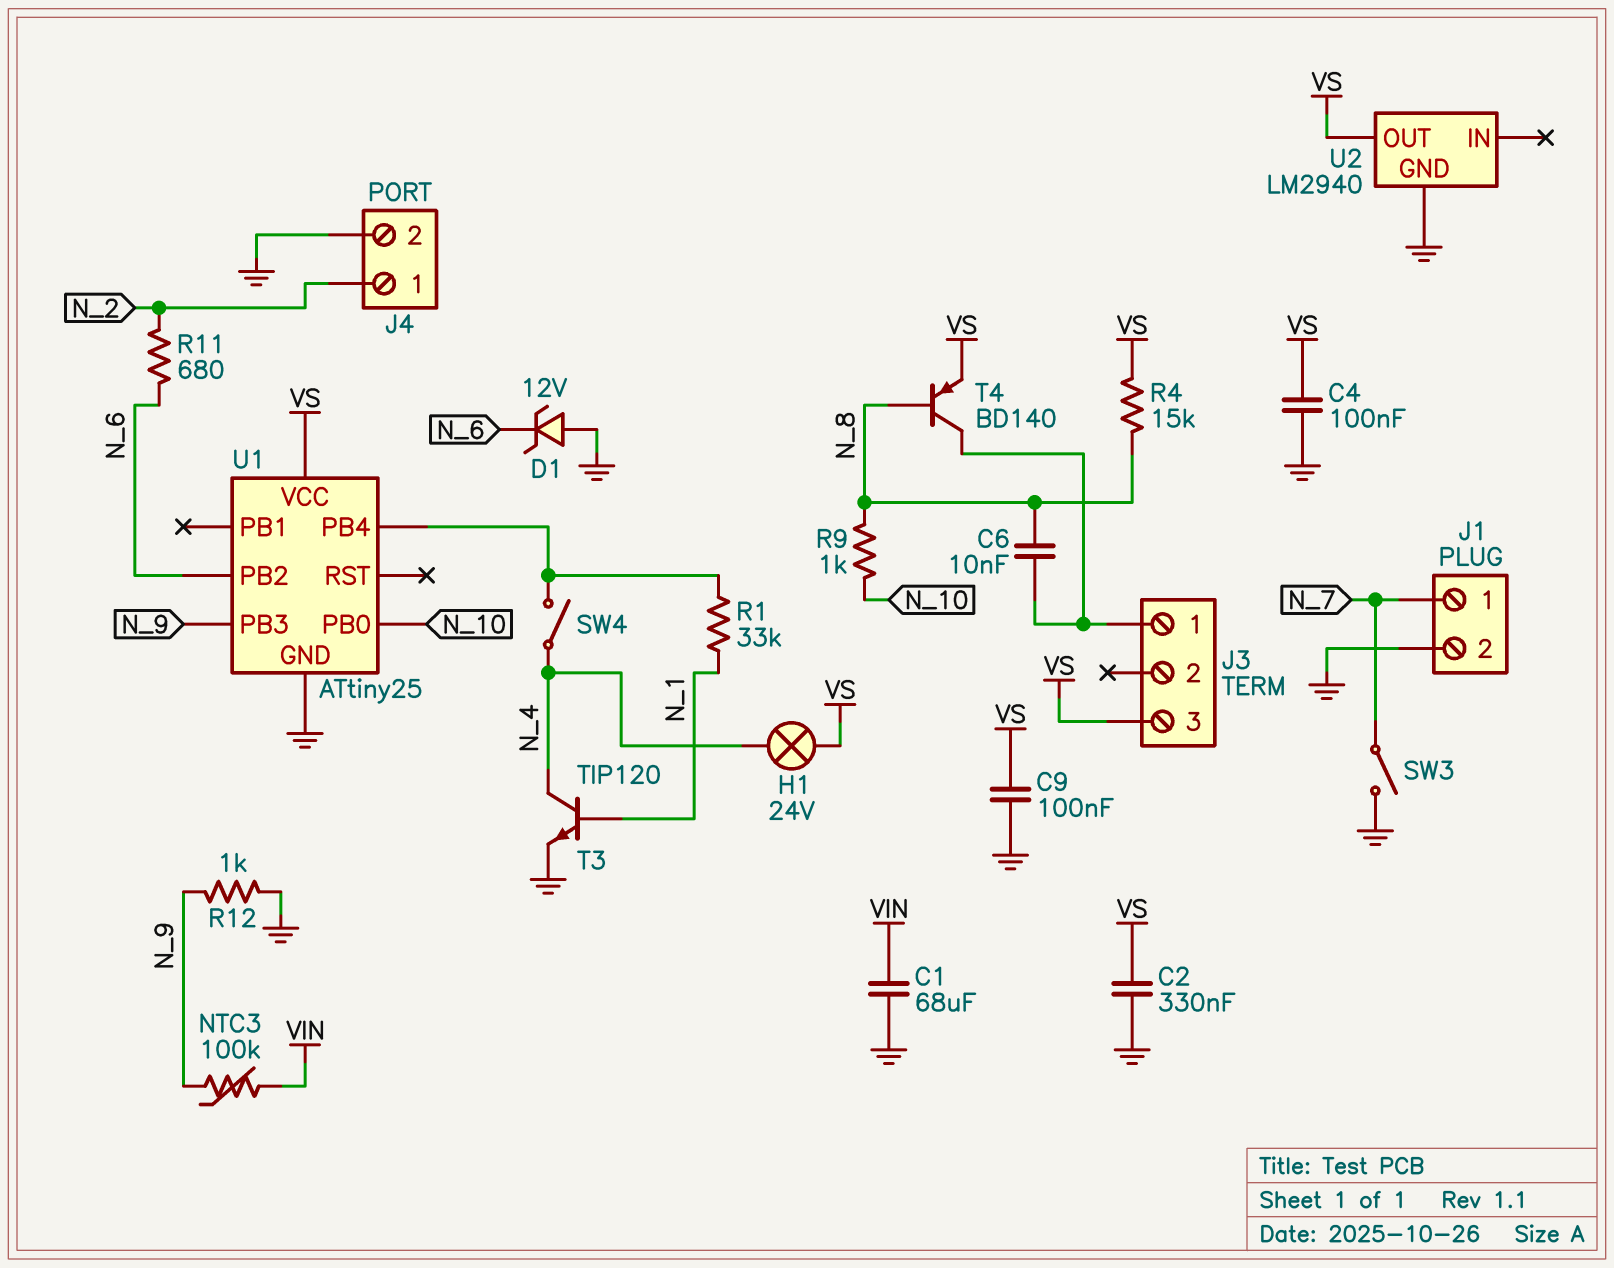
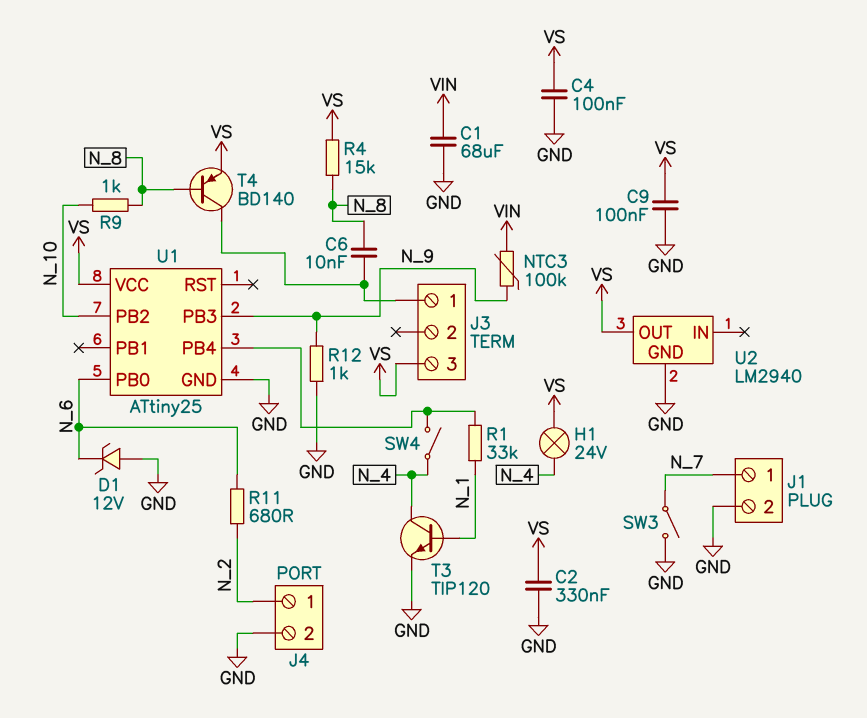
U1 pin PB0: N_10 -> N_6
U1 pin PB2: N_6 -> N_10

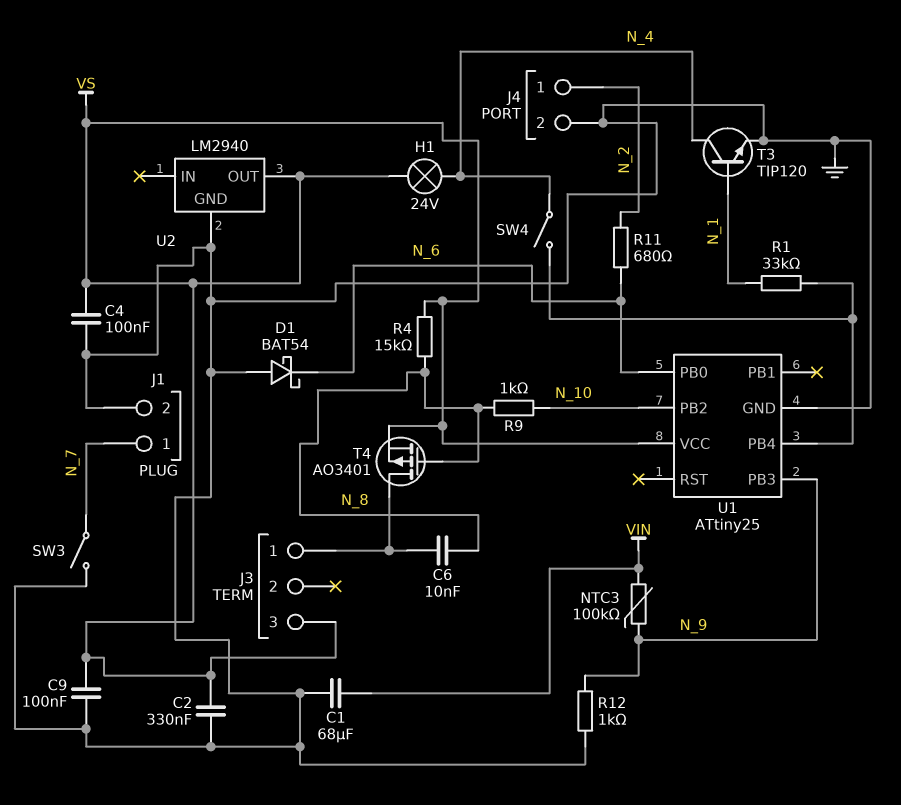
D1: zener 12V (A GND, K N_6) -> schottky BAT54 (A GND, K N_6)
T4: PNP BD140 (B N_8, C J3/1, E VS) -> PMOS AO3401 (G N_8, D J3/1, S VS)

